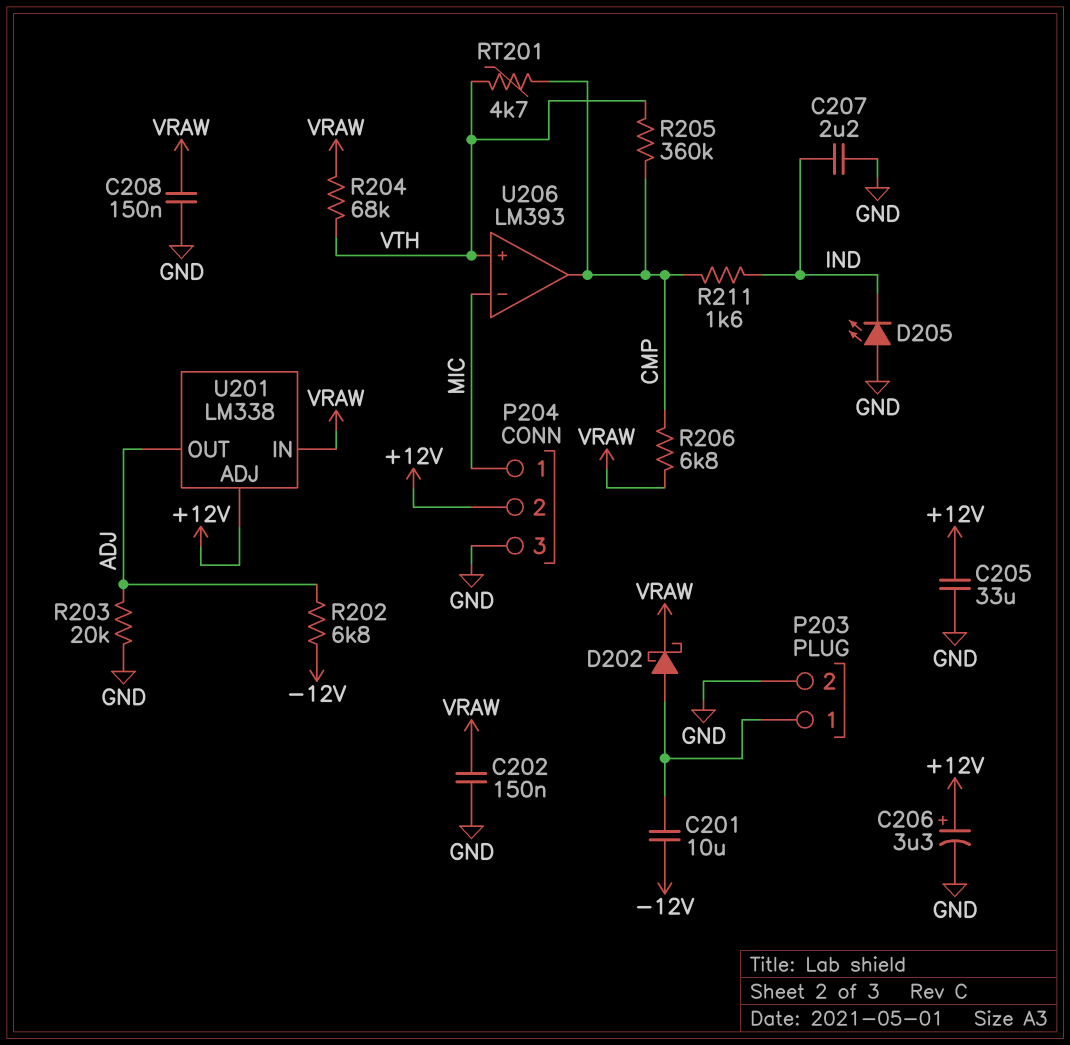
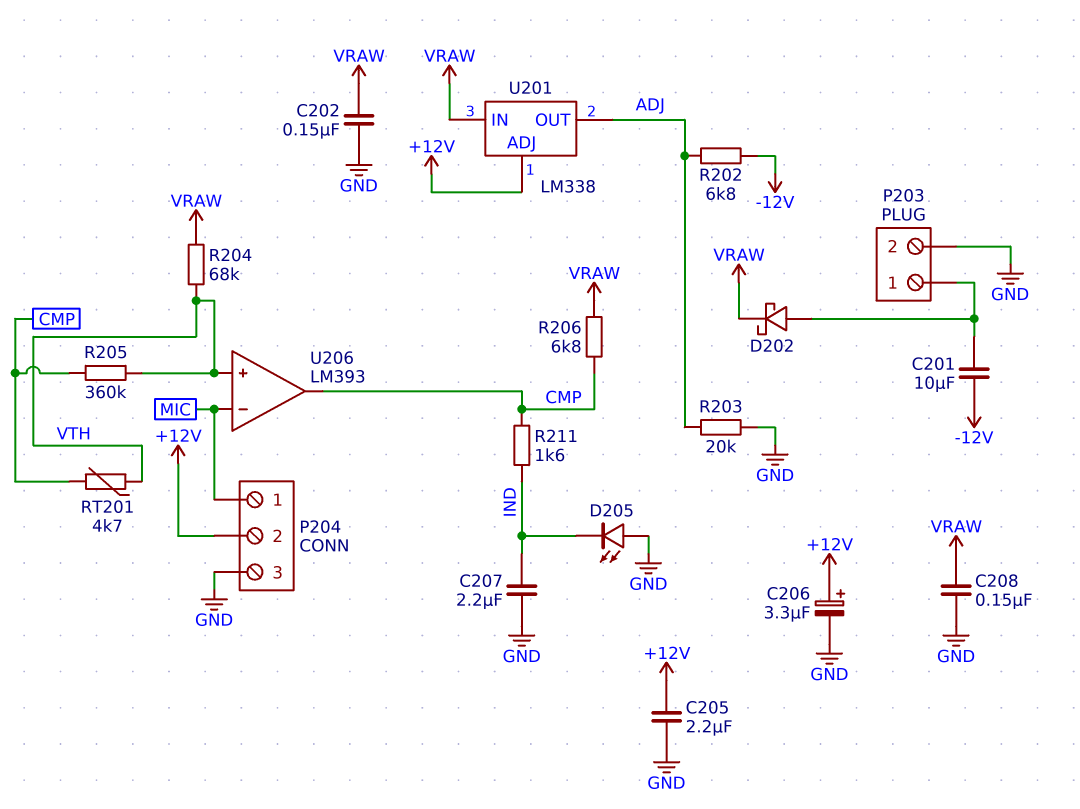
C205: 33uF (+12V, GND) -> 2.2uF (+12V, GND)

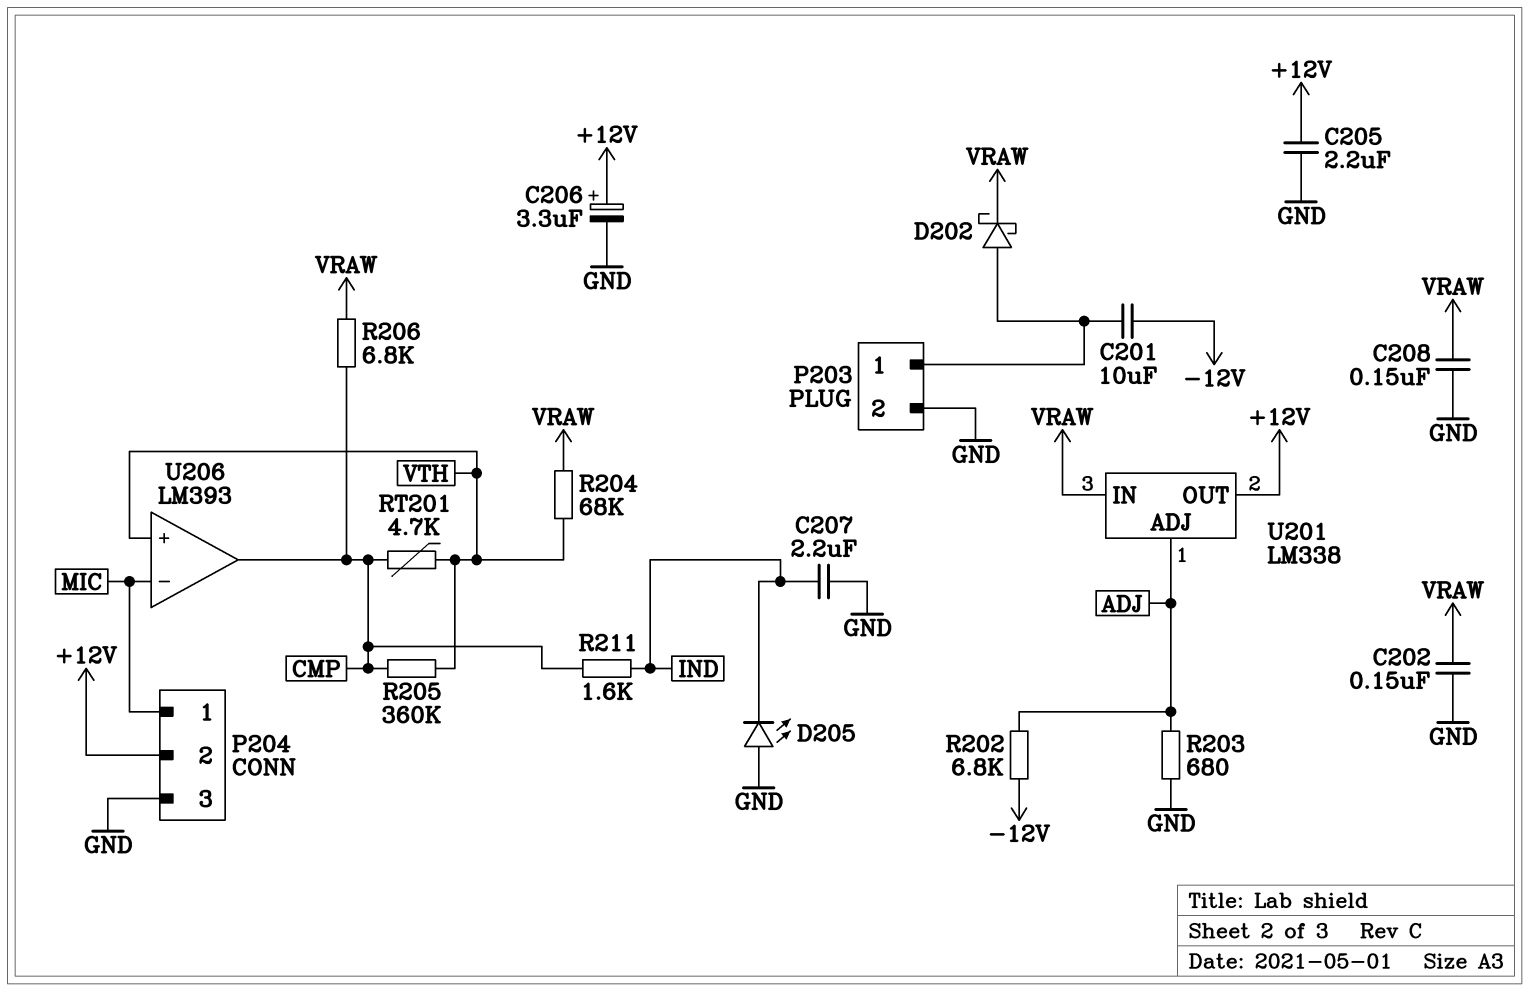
R203: 20k (ADJ, GND) -> 680 (ADJ, GND)
U201 pin ADJ: +12V -> ADJ
U201 pin OUT: ADJ -> +12V

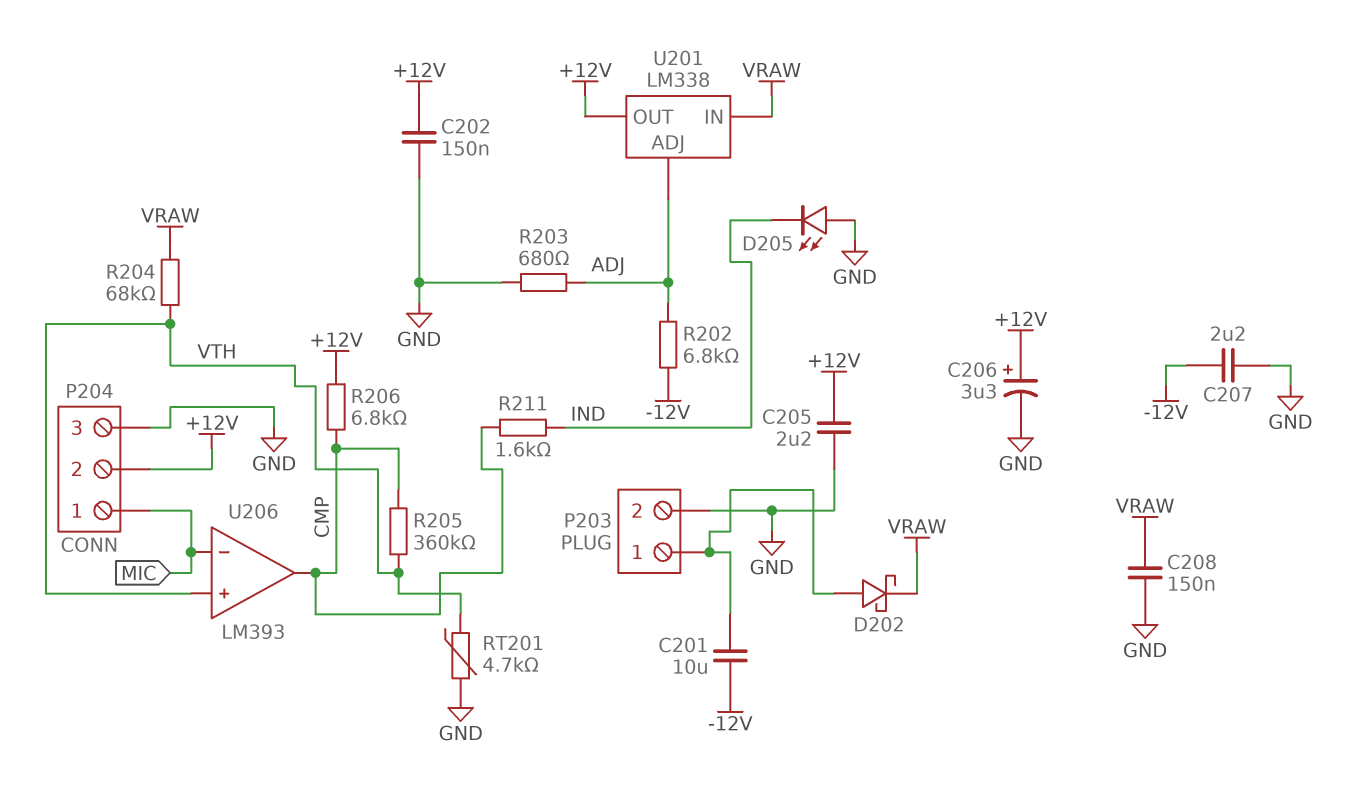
C202: 150nF (GND, VRAW) -> 150nF (+12V, GND)
C207: 2.2uF (GND, IND) -> 2.2uF (-12V, GND)
R206: 6.8k (CMP, VRAW) -> 6.8k (+12V, CMP)
RT201: 4.7k (CMP, VTH) -> 4.7k (GND, VTH)

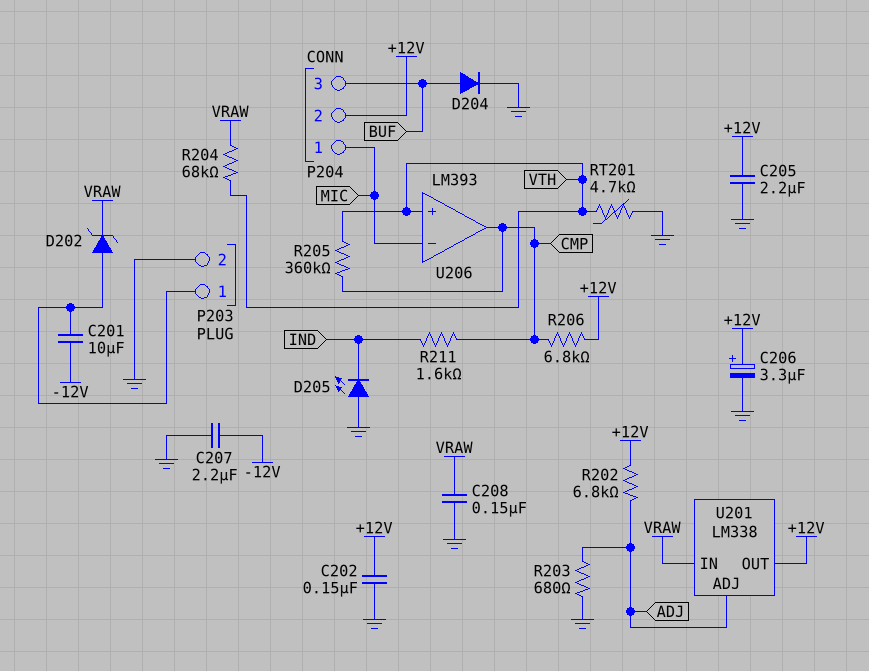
D202: schottky (A P203/1, K VRAW) -> zener (A P203/1, K VRAW)
D204: none -> diode (A BUF, K GND)
P204 pin 3: GND -> BUF
R202: 6.8k (-12V, ADJ) -> 6.8k (+12V, ADJ)

